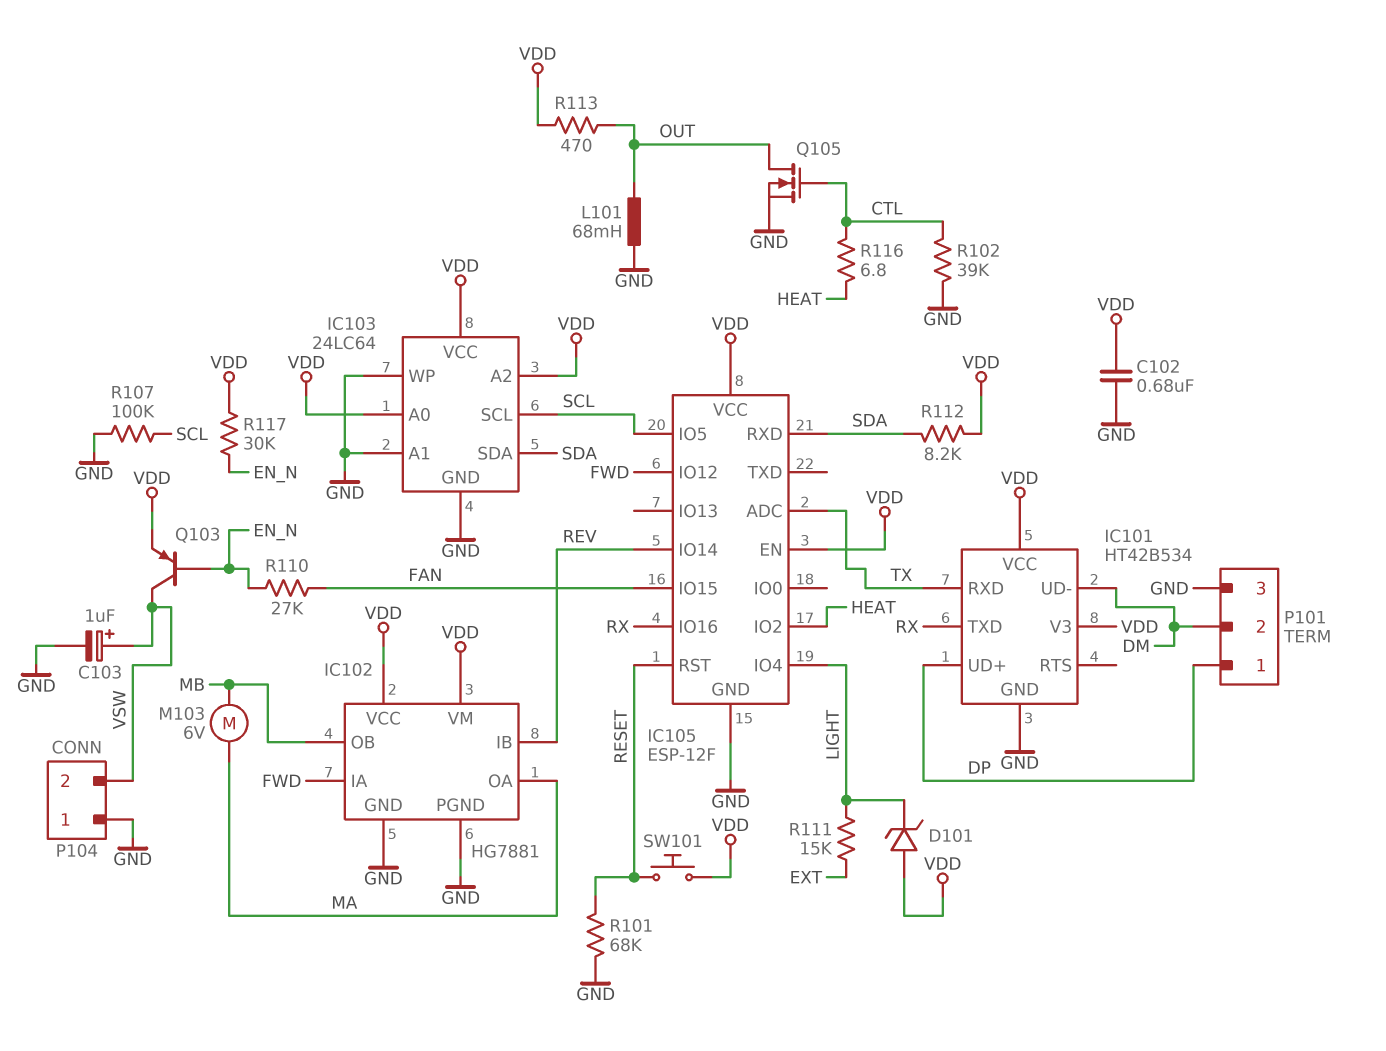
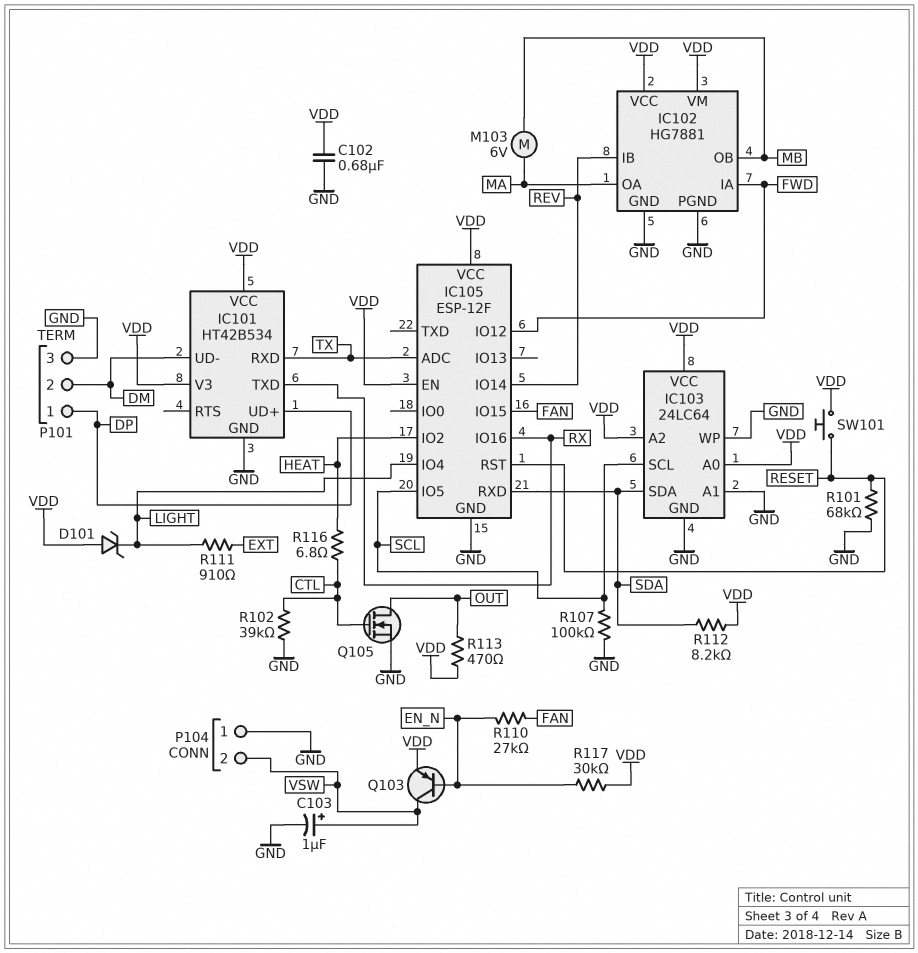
L101: 68mH (GND, OUT) -> none
R111: 15k (EXT, LIGHT) -> 910 (EXT, LIGHT)

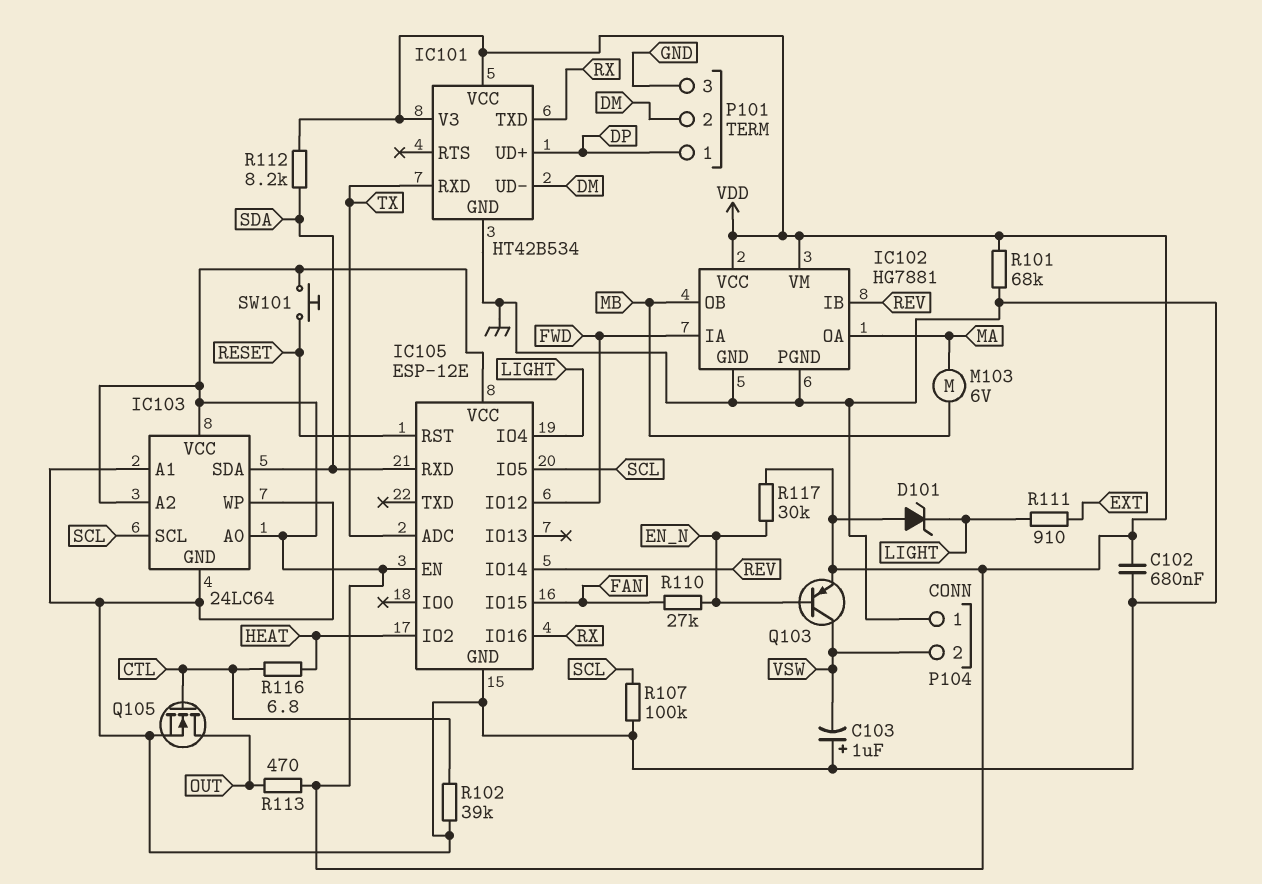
C103: 1uF (plus VSW, minus GND) -> 1uF (plus GND, minus VSW)
IC105: ESP-12F -> ESP-12E
R101: 68k (GND, RESET) -> 68k (GND, VDD)

